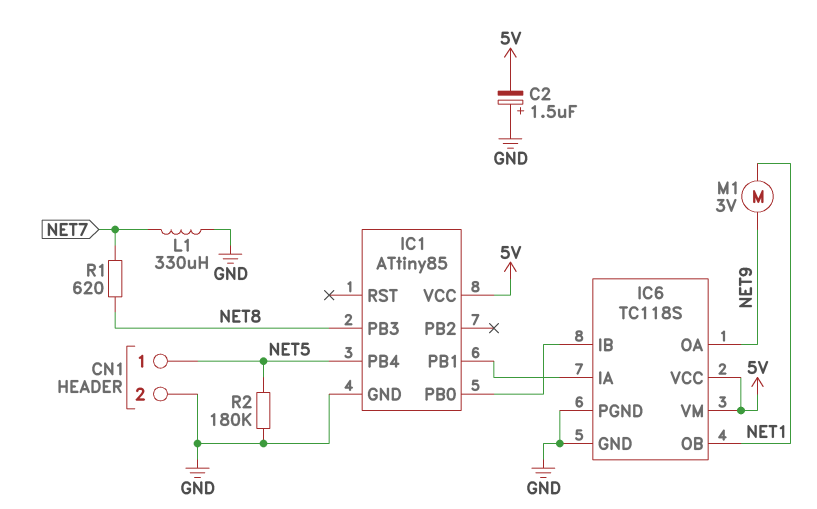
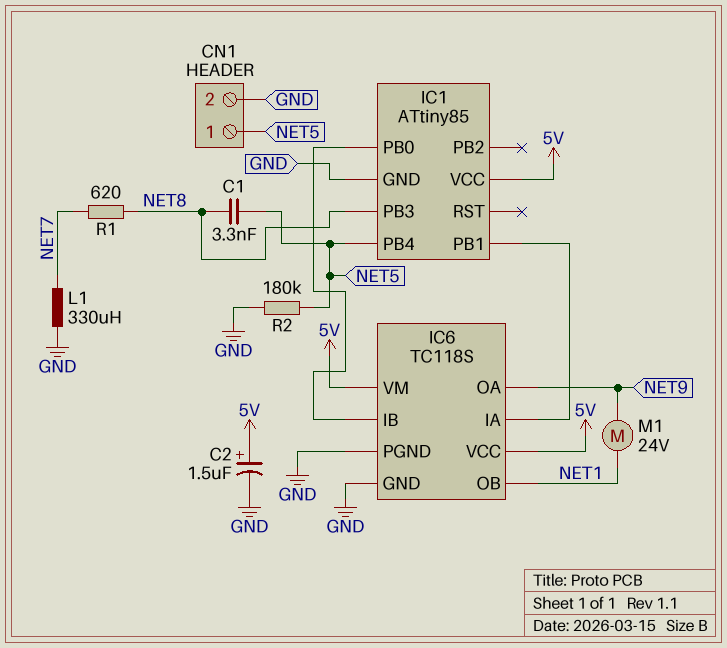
C1: none -> 3.3nF (NET5, NET8)
C2: 1.5uF (plus GND, minus 5V) -> 1.5uF (plus 5V, minus GND)
M1: motor 3V (NET1, NET9) -> motor 24V (NET1, NET9)

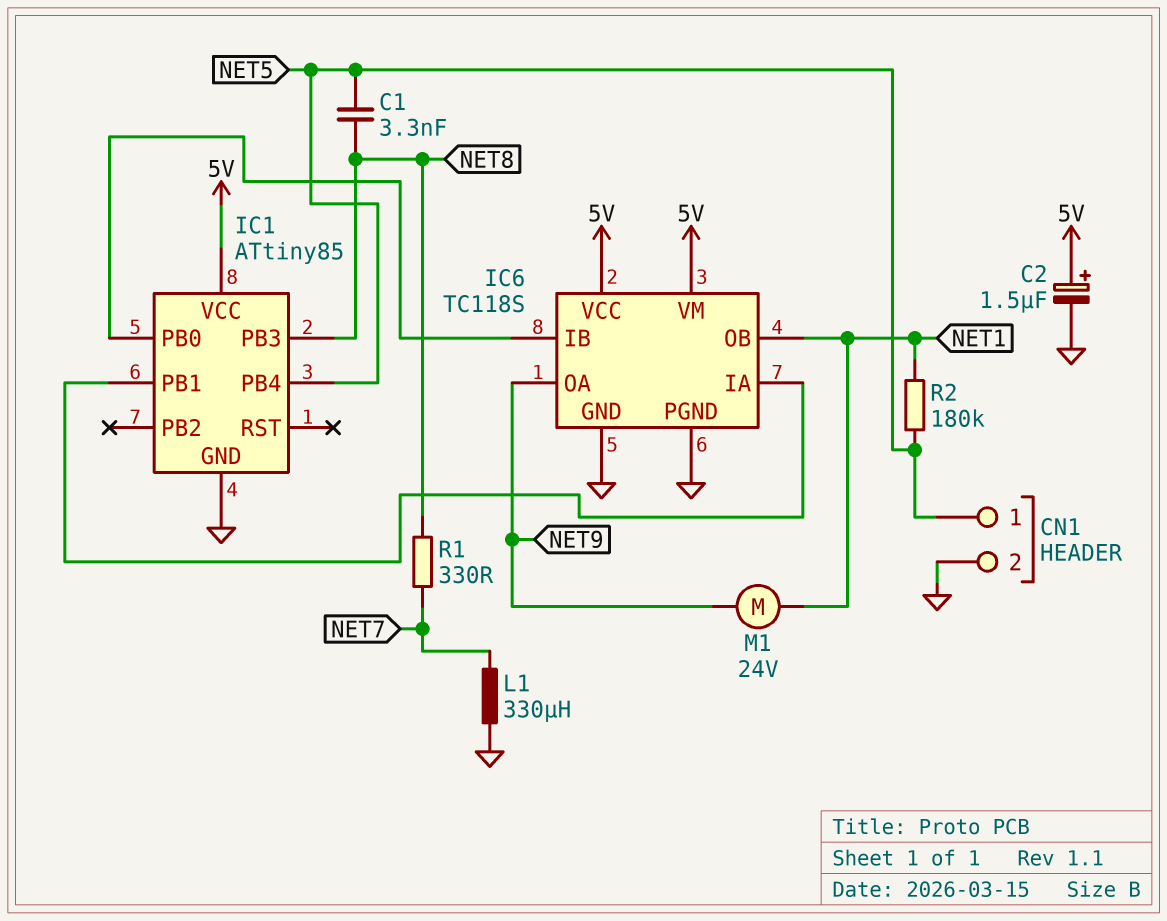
R1: 620 (NET7, NET8) -> 330 (NET7, NET8)
R2: 180k (GND, NET5) -> 180k (NET1, NET5)

